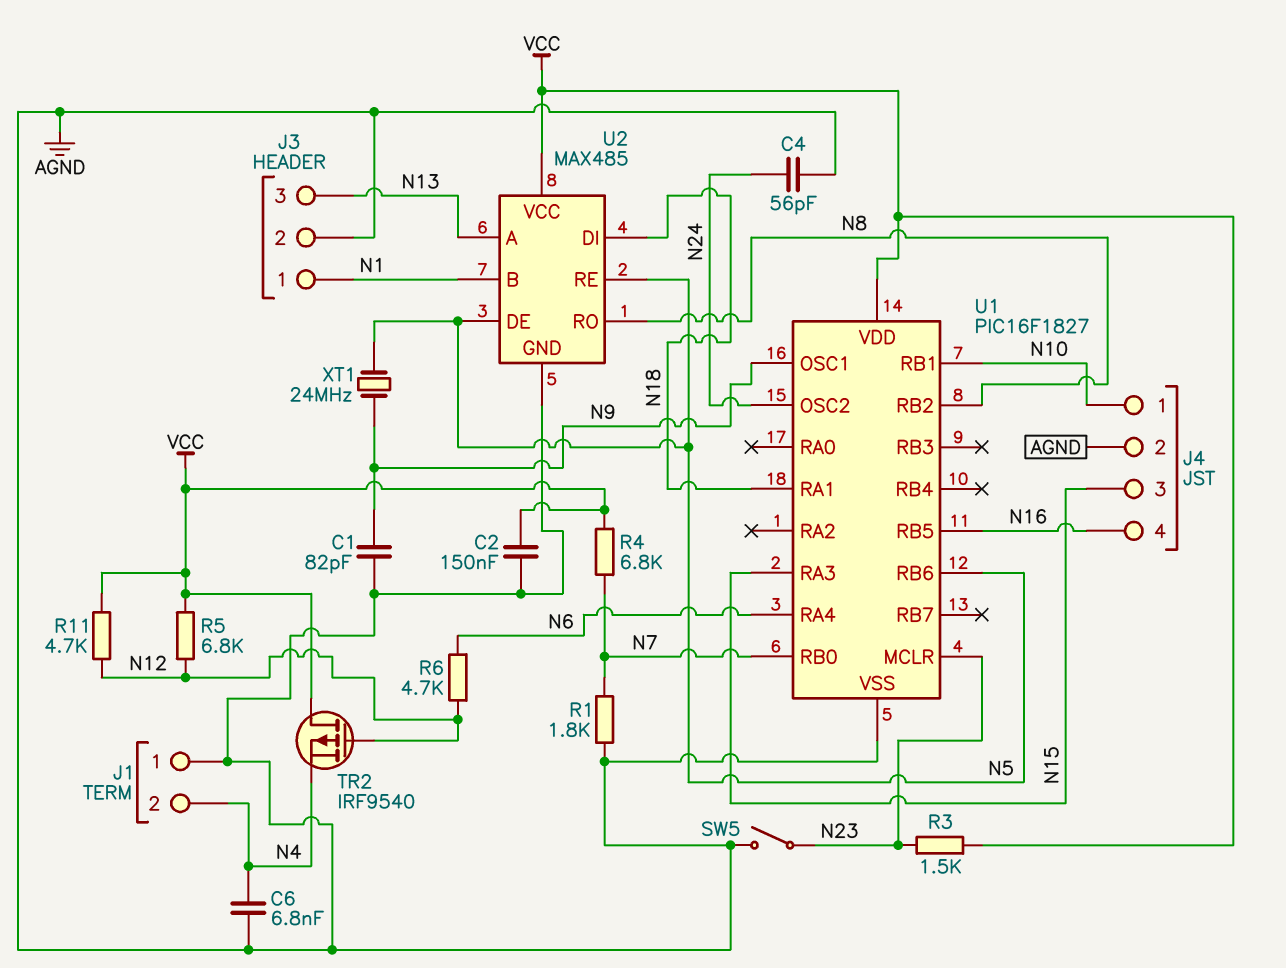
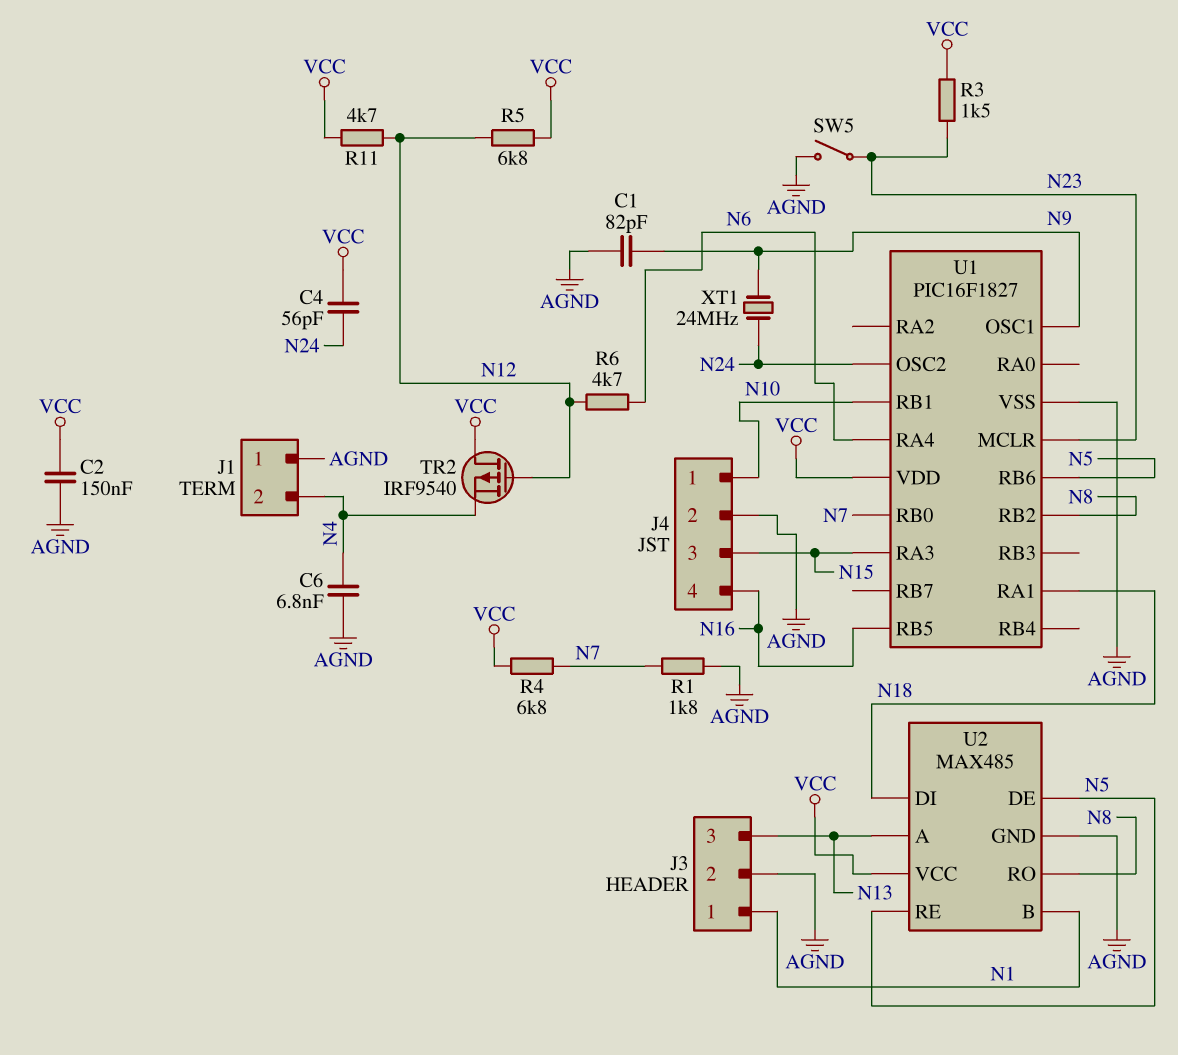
C4: 56pF (AGND, N24) -> 56pF (N24, VCC)
XT1: 24MHz (N5, N9) -> 24MHz (N9, N24)

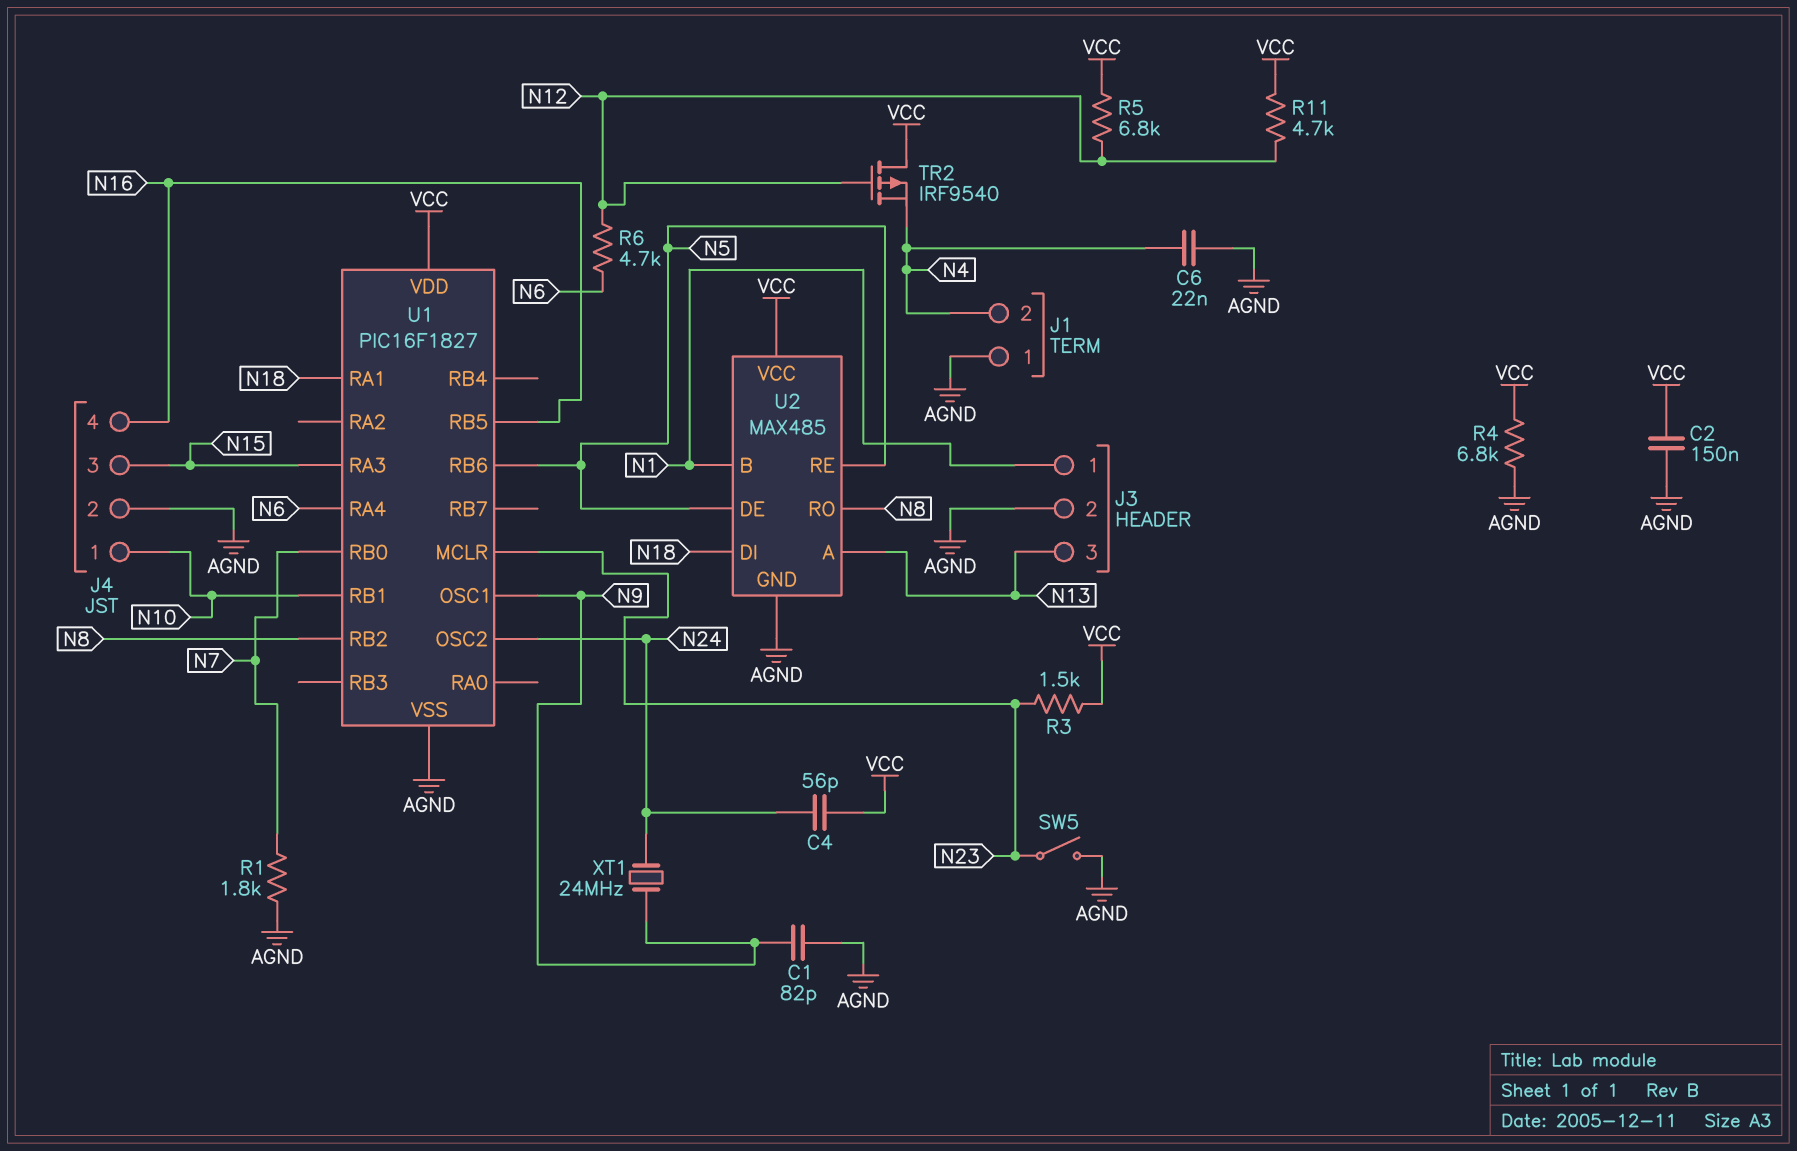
C6: 6.8nF (AGND, N4) -> 22nF (AGND, N4)
R4: 6.8k (N7, VCC) -> 6.8k (AGND, VCC)

